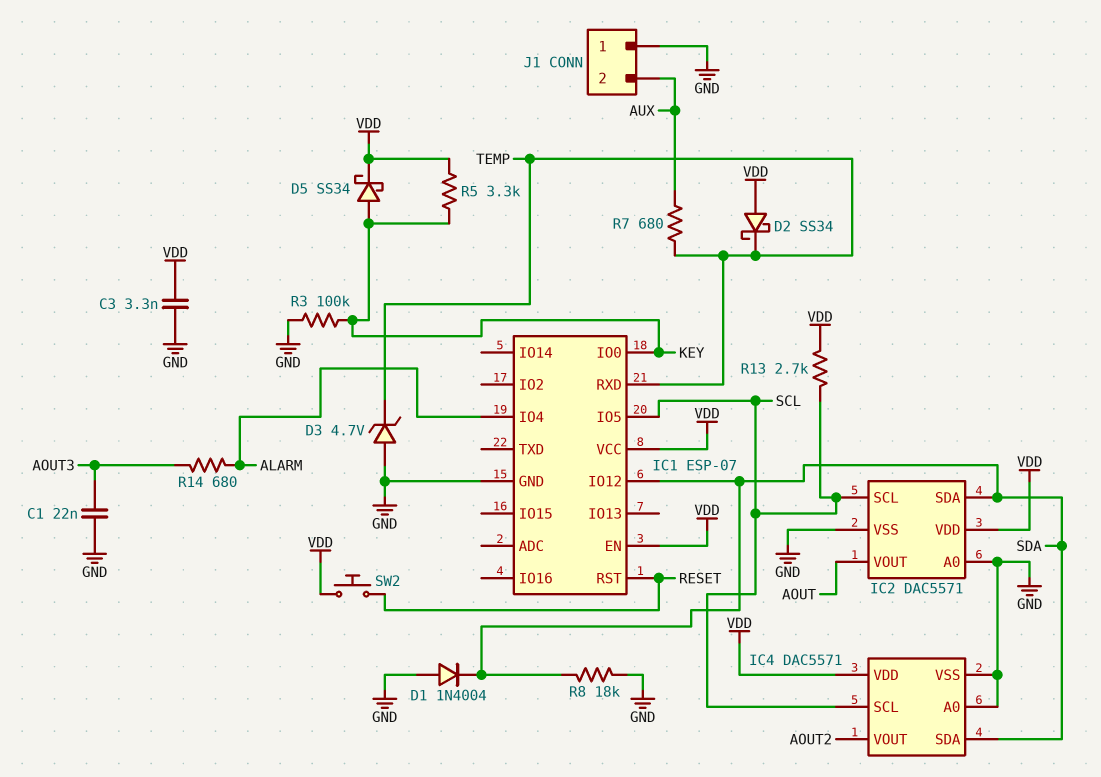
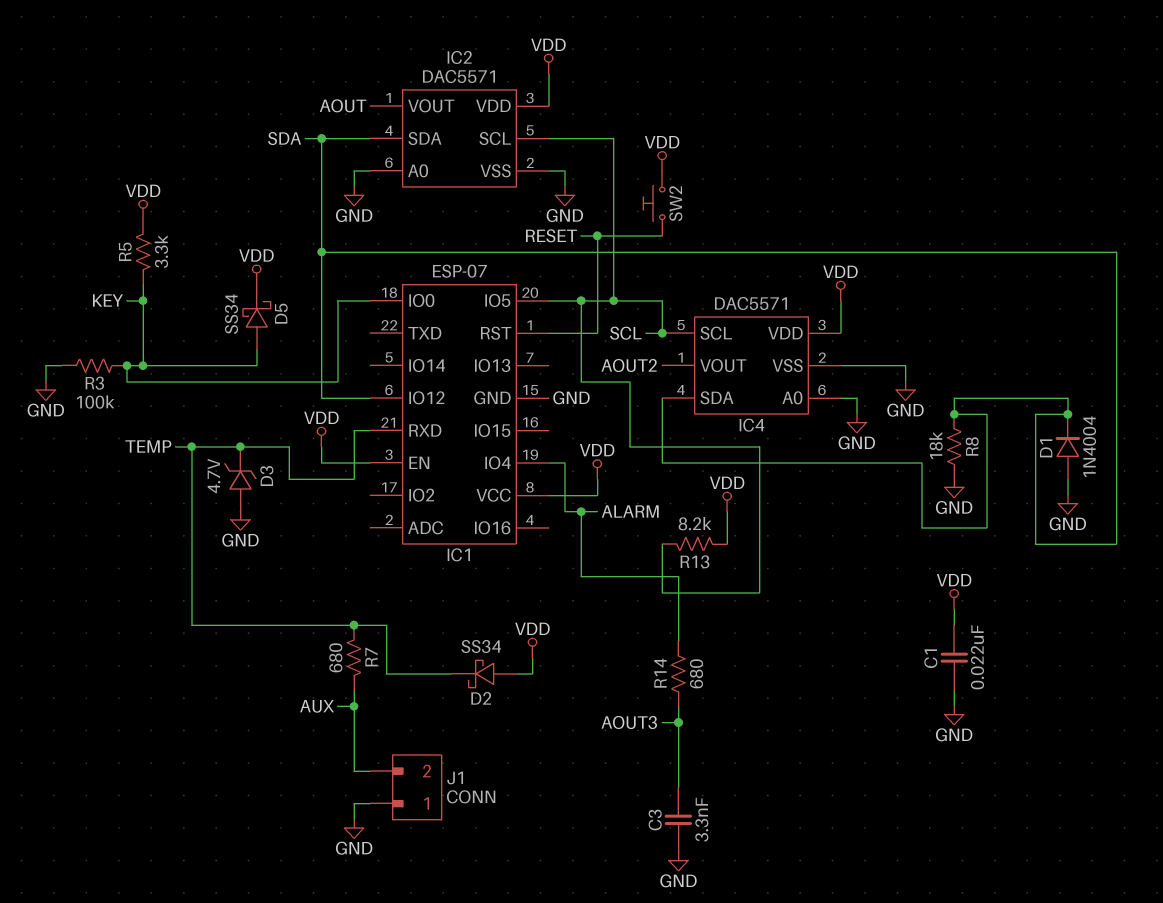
C1: 22nF (AOUT3, GND) -> 22nF (GND, VDD)
C3: 3.3nF (GND, VDD) -> 3.3nF (AOUT3, GND)
R13: 2.7k (SCL, VDD) -> 8.2k (SCL, VDD)

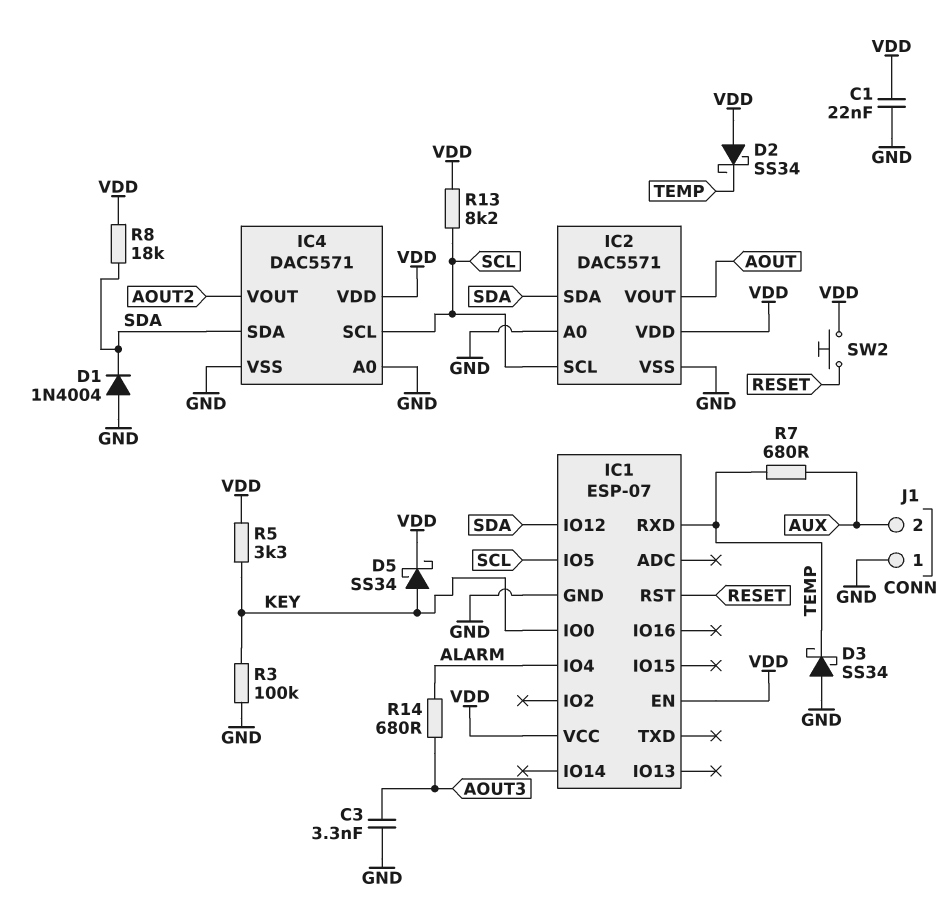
D3: zener 4.7V (A GND, K TEMP) -> schottky SS34 (A GND, K TEMP)
R8: 18k (GND, SDA) -> 18k (SDA, VDD)

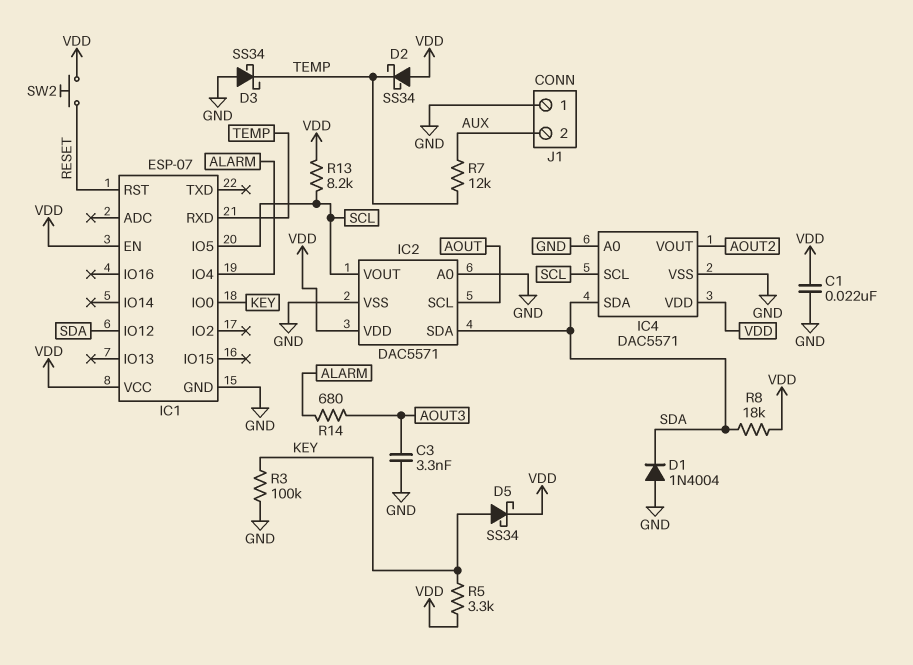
IC2 pin SCL: SCL -> AOUT
IC2 pin VOUT: AOUT -> SCL
R7: 680 (AUX, TEMP) -> 12k (AUX, TEMP)

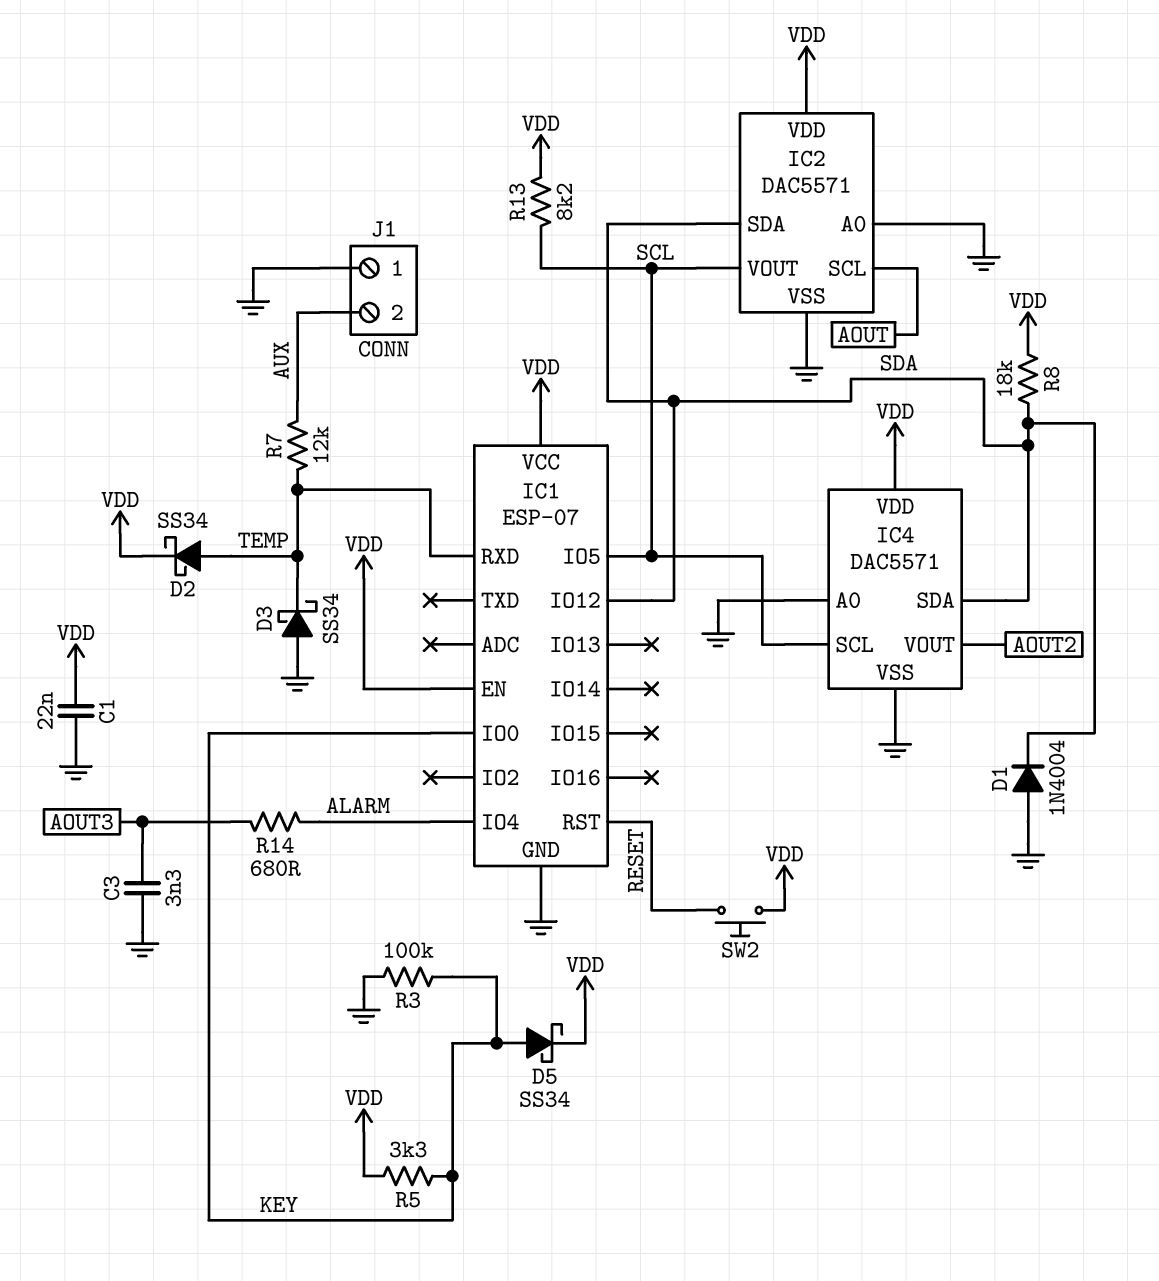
D2: schottky SS34 (A VDD, K TEMP) -> schottky SS34 (A TEMP, K VDD)

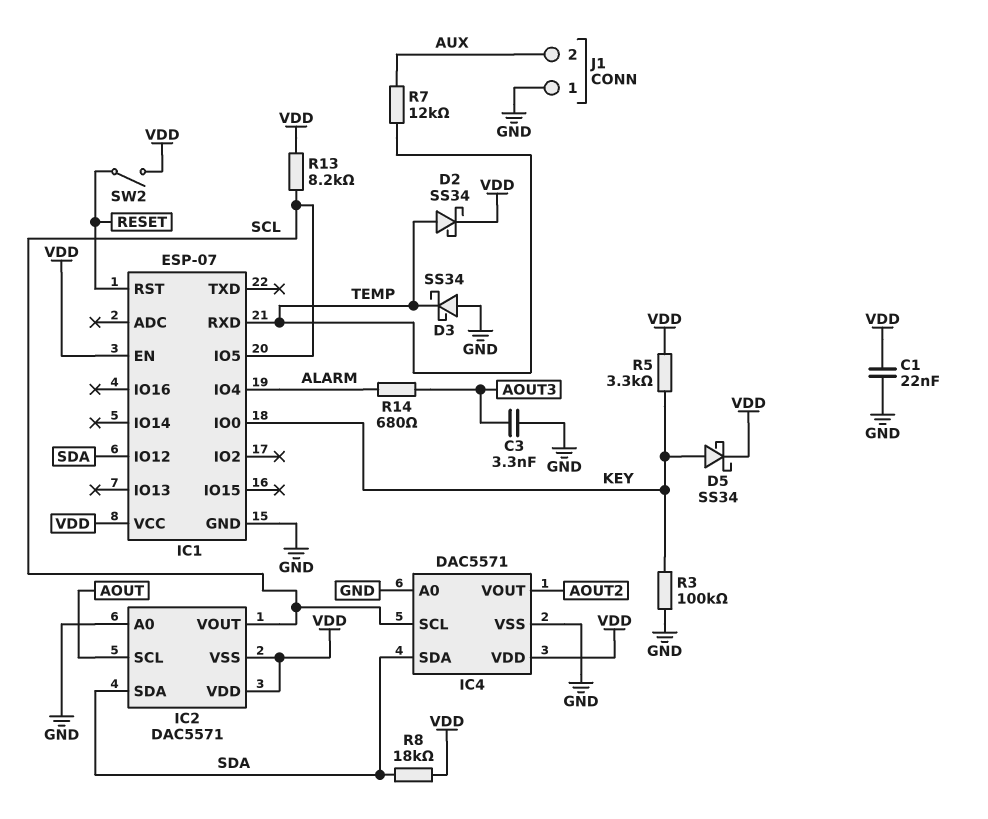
D1: diode 1N4004 (A GND, K SDA) -> none
IC2 pin VSS: GND -> VDD
SW2: button (RESET, VDD) -> switch (RESET, VDD)

